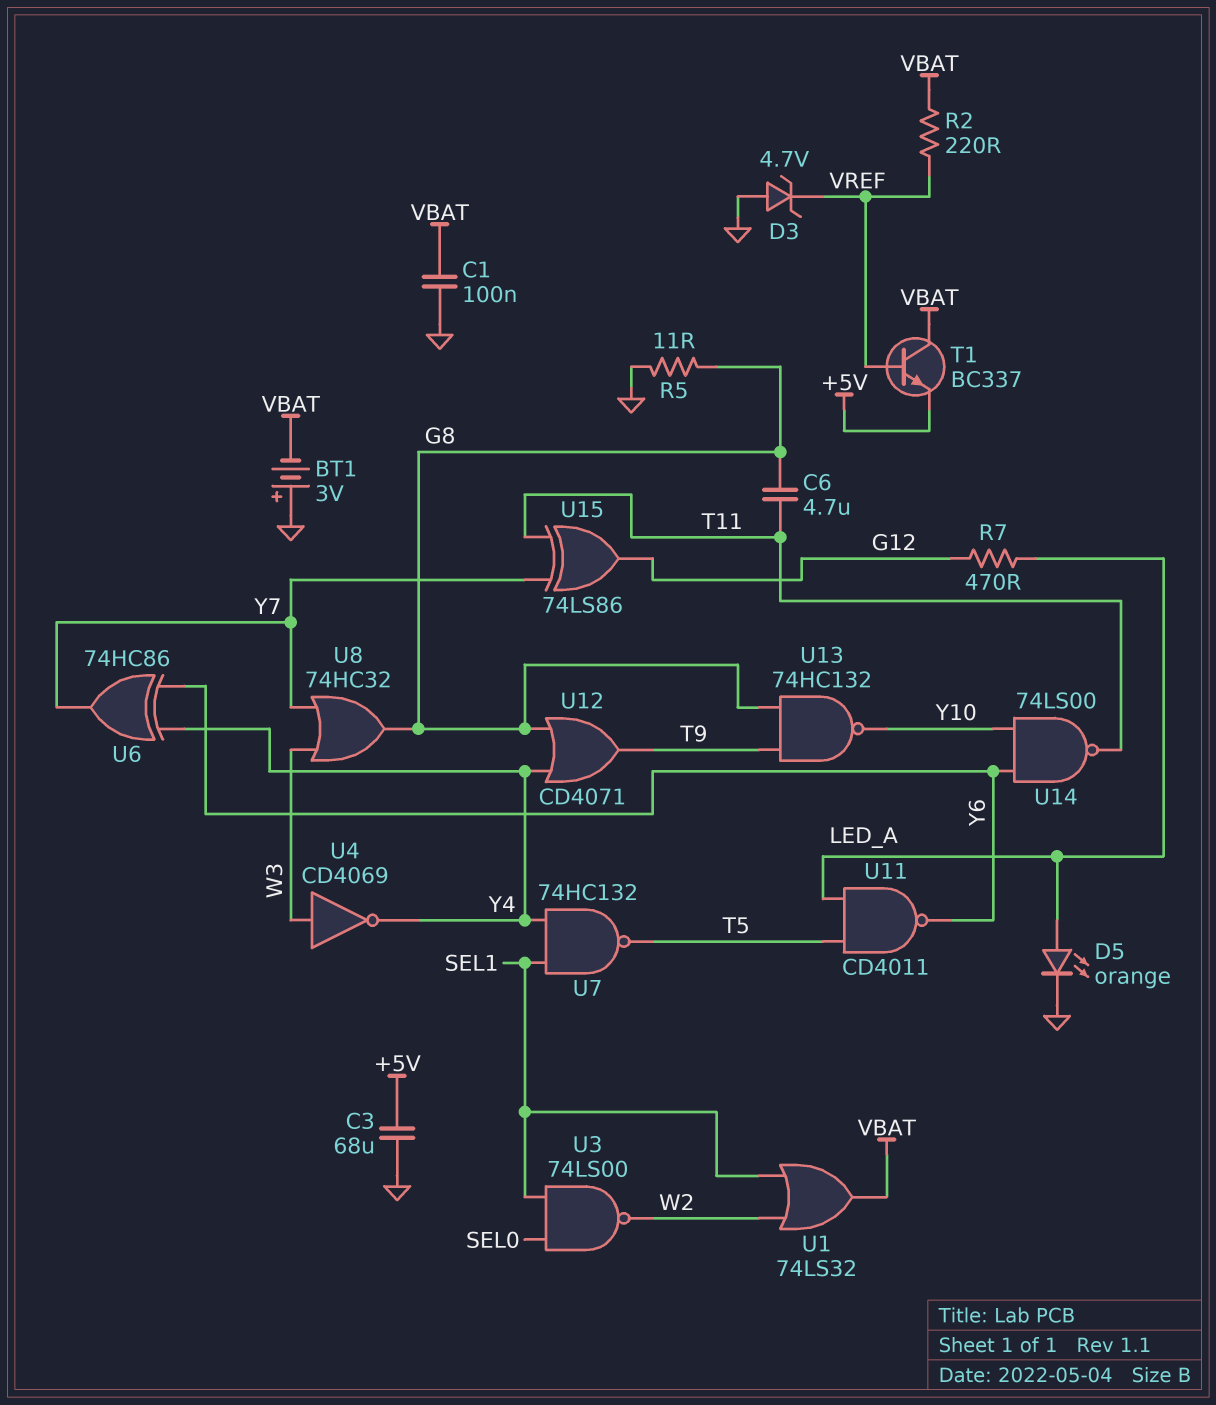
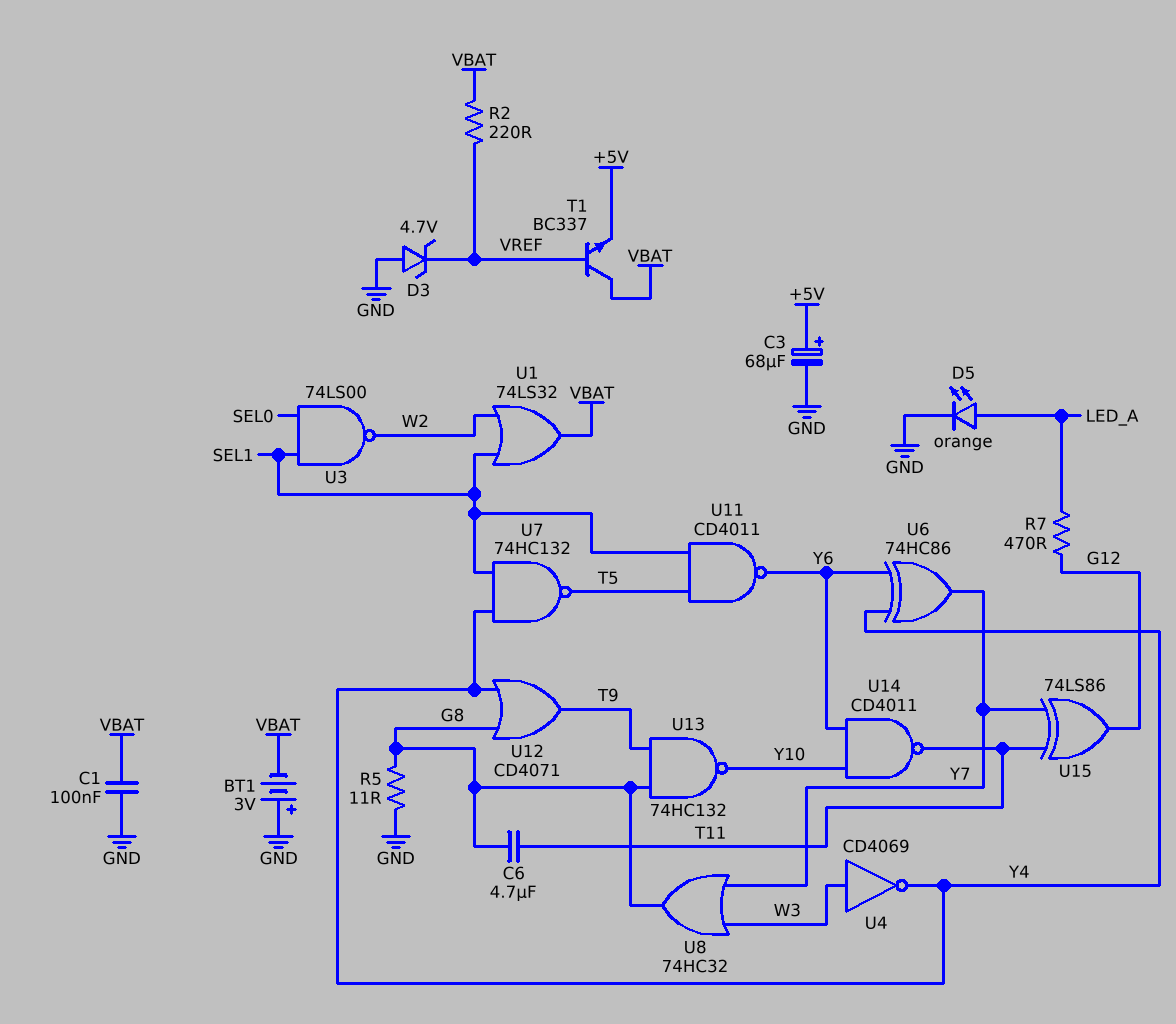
C3: 68uF (+5V, GND) -> 68uF (plus +5V, minus GND)
U11: NAND CD4011 (in LED_A, in T5, out Y6) -> NAND CD4011 (in SEL1, in T5, out Y6)
U14: NAND 74LS00 (in Y6, in Y10, out T11) -> NAND CD4011 (in Y6, in Y10, out T11)

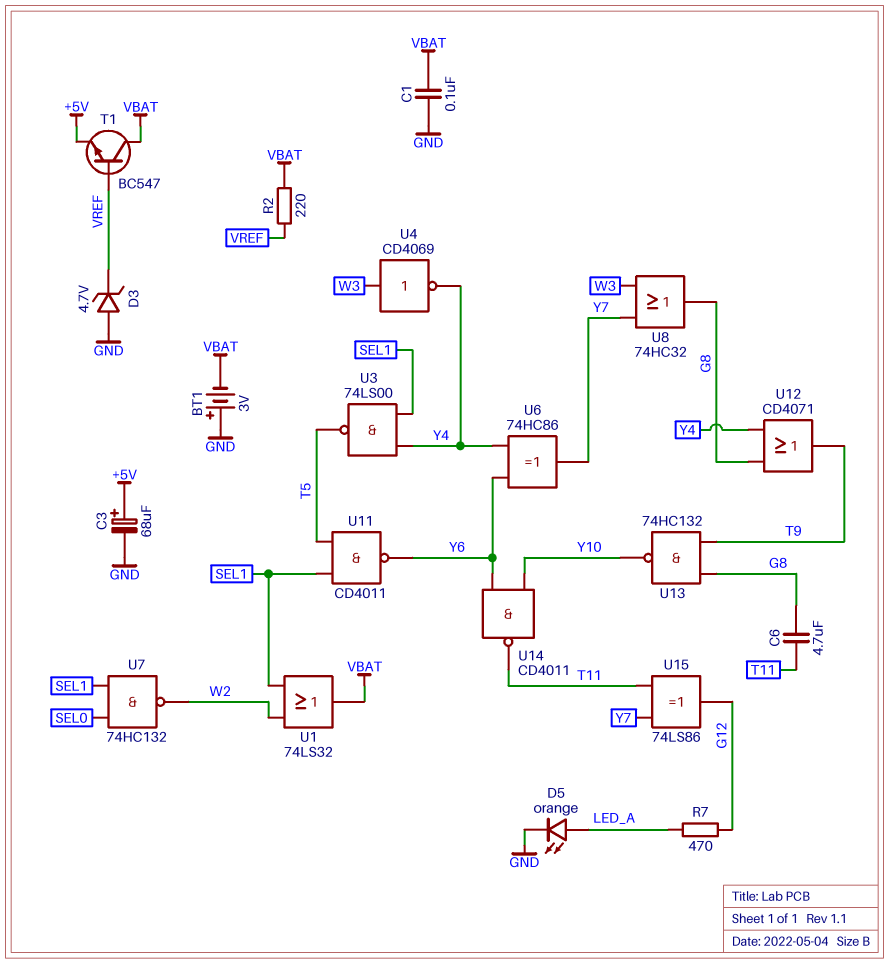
R5: 11 (G8, GND) -> none
T1: NPN BC337 (B VREF, C VBAT, E +5V) -> NPN BC547 (B VREF, C VBAT, E +5V)
U3: NAND 74LS00 (in SEL0, in SEL1, out W2) -> NAND 74LS00 (in SEL1, in Y4, out T5)
U7: NAND 74HC132 (in SEL1, in Y4, out T5) -> NAND 74HC132 (in SEL0, in SEL1, out W2)

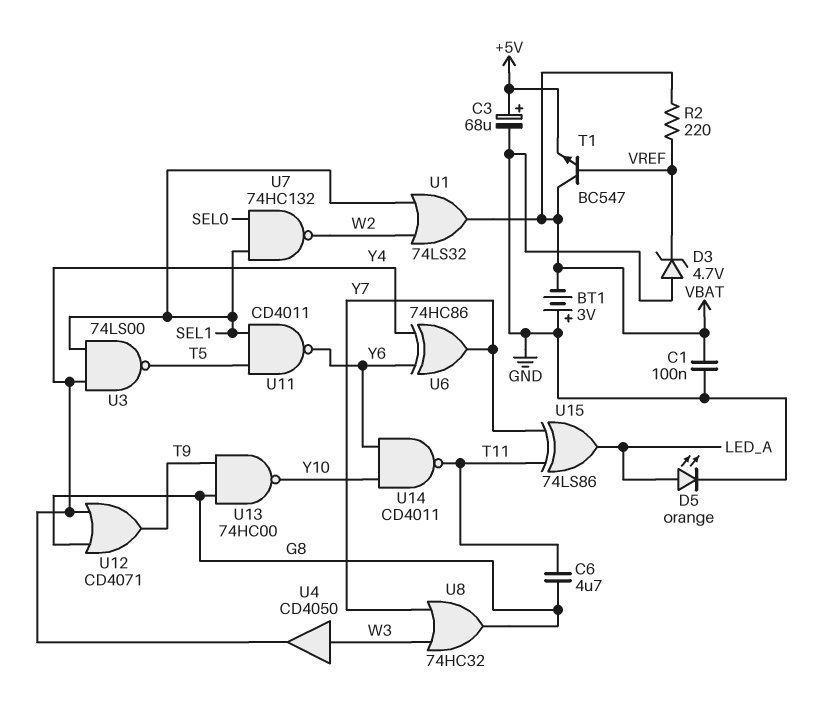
R7: 470 (G12, LED_A) -> none
U4: NOT CD4069 (in W3, out Y4) -> buffer CD4050 (in W3, out Y4)
U13: NAND 74HC132 (in G8, in T9, out Y10) -> NAND 74HC00 (in G8, in T9, out Y10)
U15: XOR 74LS86 (in T11, in Y7, out G12) -> XOR 74LS86 (in T11, in Y7, out LED_A)

